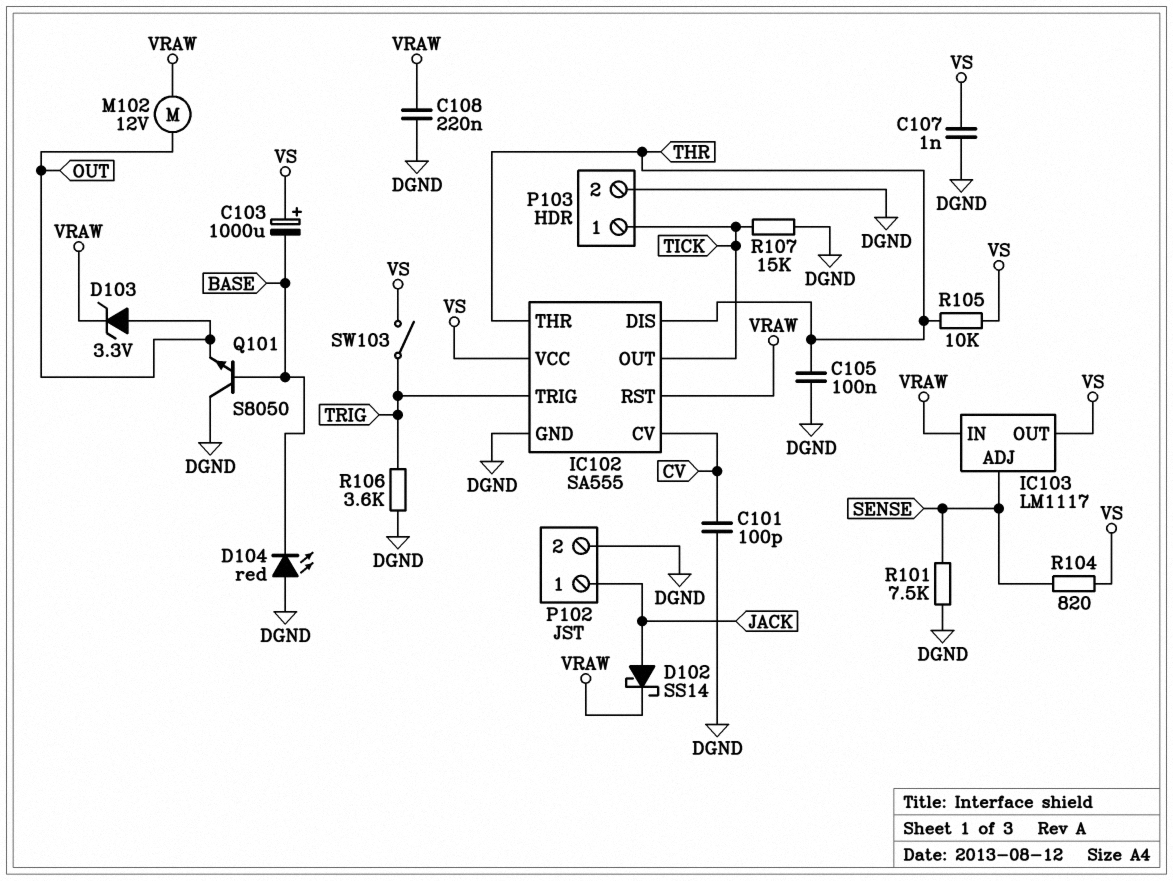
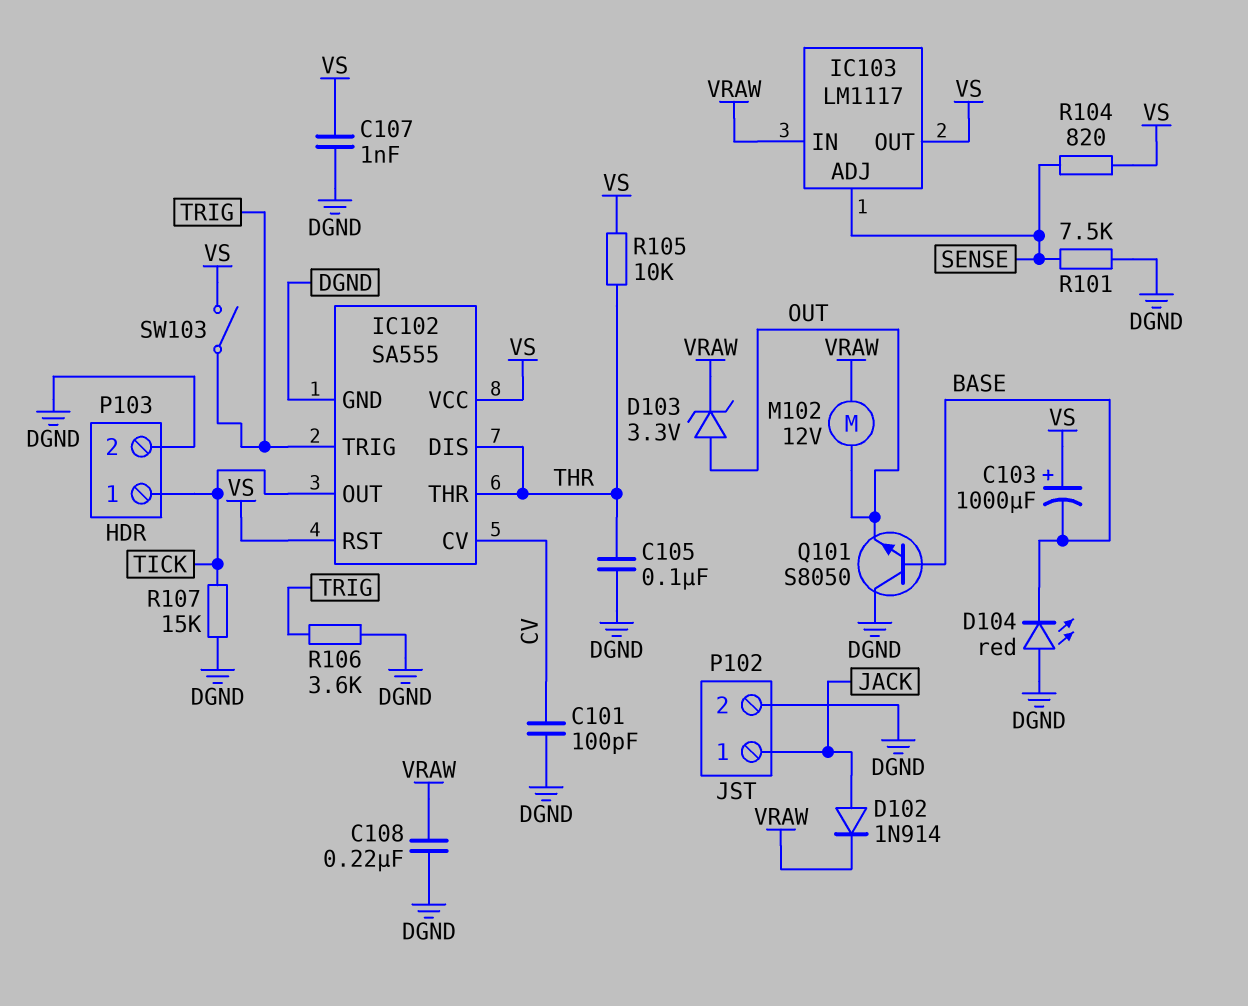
D102: schottky SS14 (A JACK, K VRAW) -> diode 1N914 (A JACK, K VRAW)
IC102 pin RST: VRAW -> VS

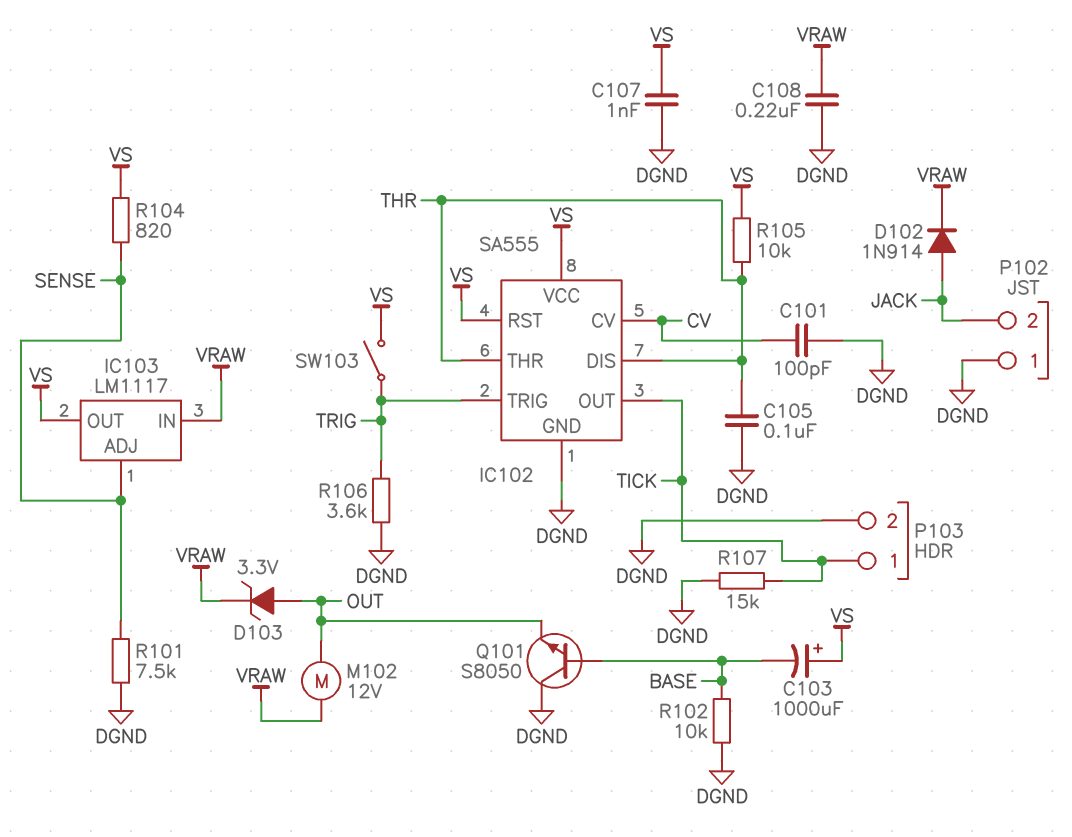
D104: LED red (A DGND, K BASE) -> none
P102 pin 1: JACK -> DGND
P102 pin 2: DGND -> JACK
R102: none -> 10k (BASE, DGND)

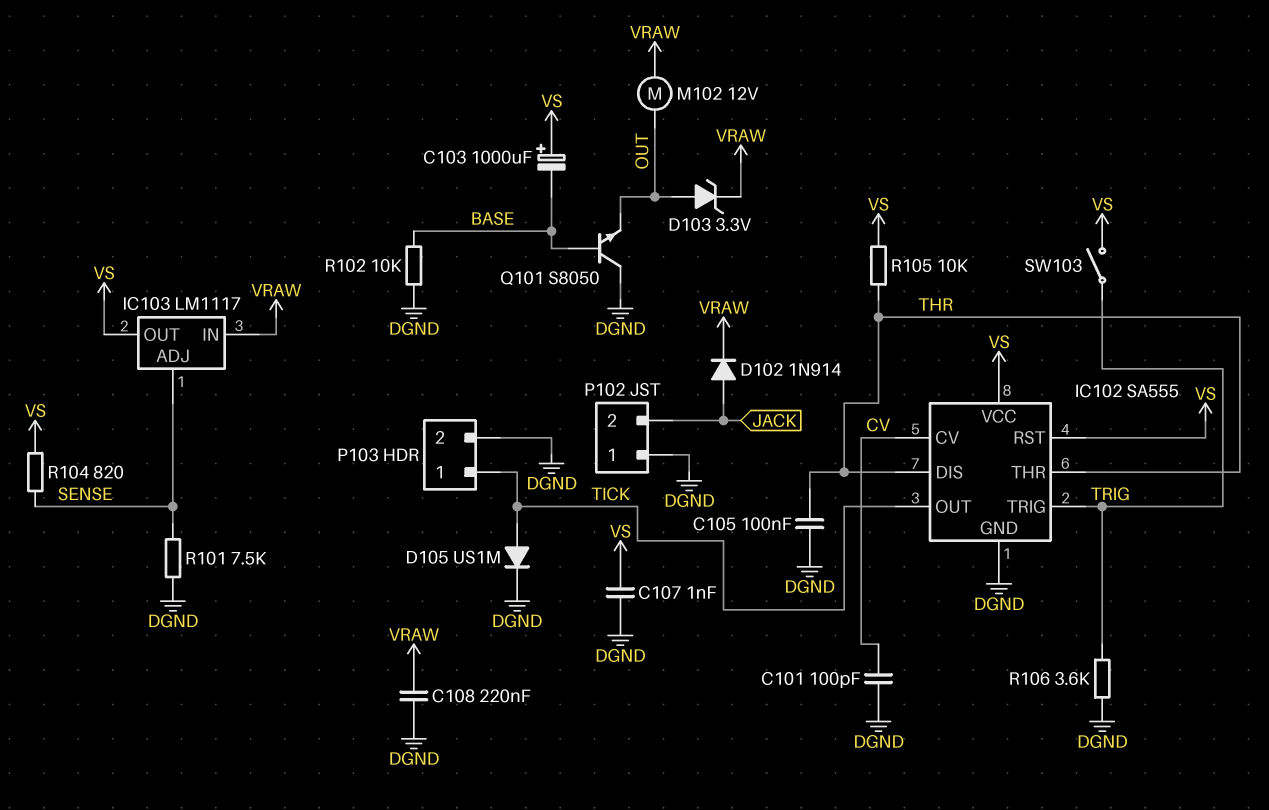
D105: none -> diode US1M (A TICK, K DGND)
R107: 15k (DGND, TICK) -> none

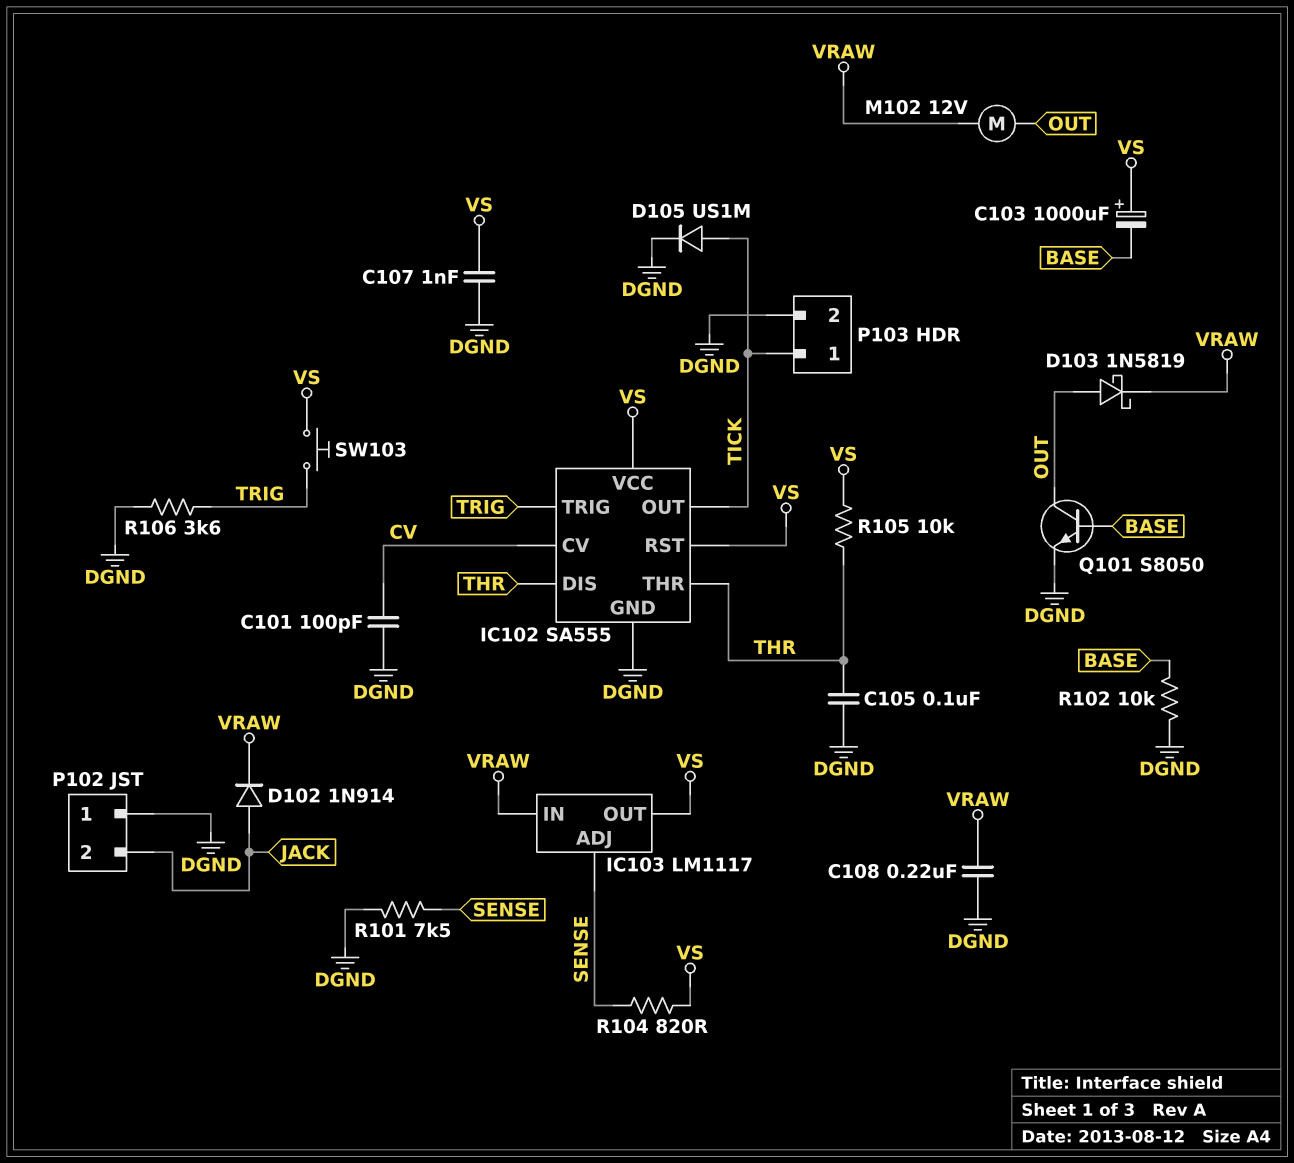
D103: zener 3.3V (A OUT, K VRAW) -> schottky 1N5819 (A OUT, K VRAW)
Q101: NPN S8050 (B BASE, C DGND, E OUT) -> NPN S8050 (B BASE, C OUT, E DGND)
SW103: switch (TRIG, VS) -> button (TRIG, VS)

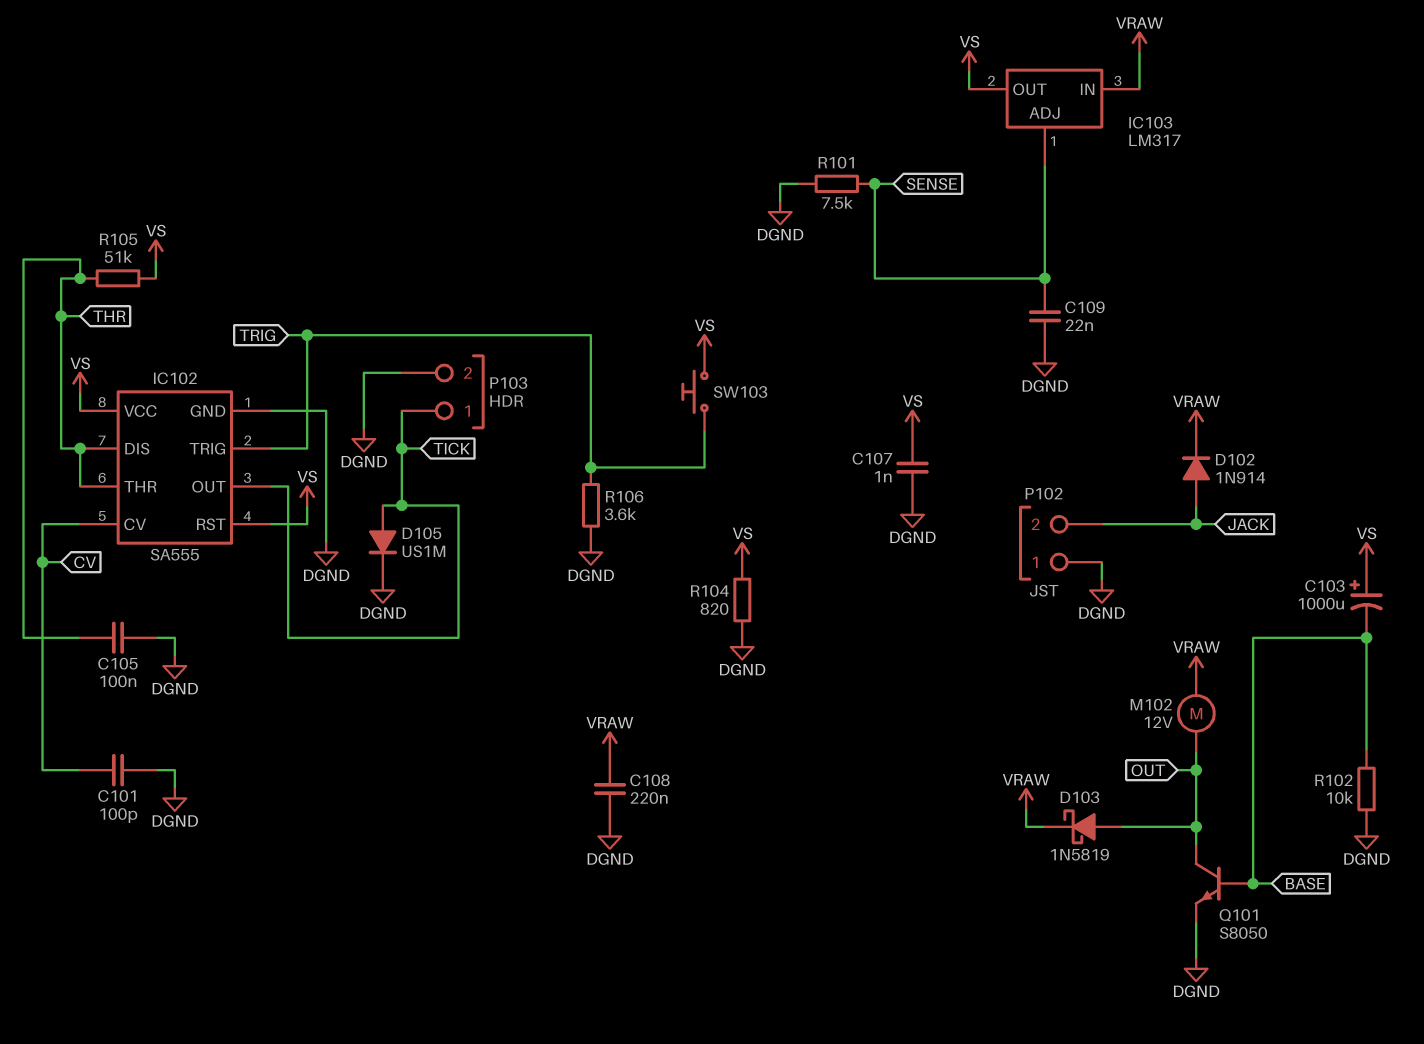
C109: none -> 22nF (DGND, SENSE)
IC103: LM1117 -> LM317
R104: 820 (SENSE, VS) -> 820 (DGND, VS)
R105: 10k (THR, VS) -> 51k (THR, VS)

